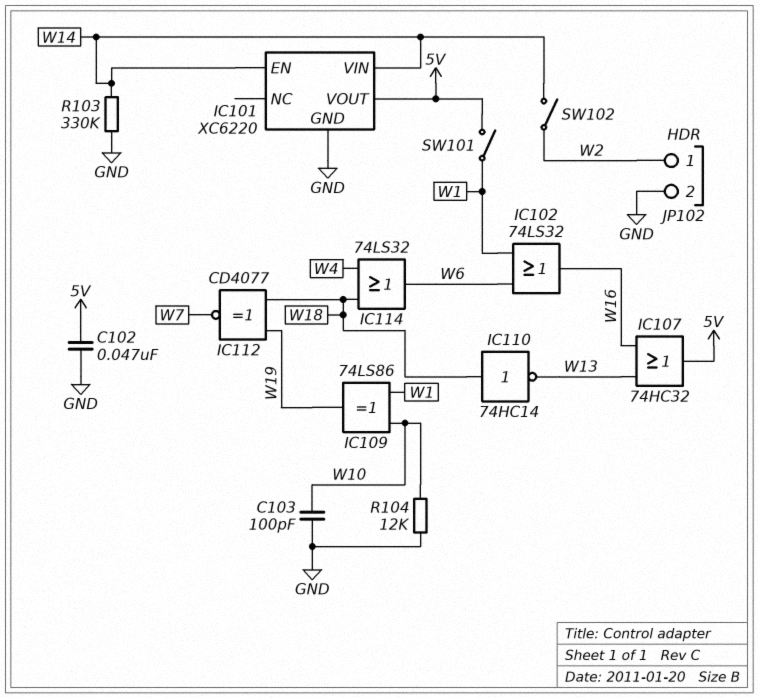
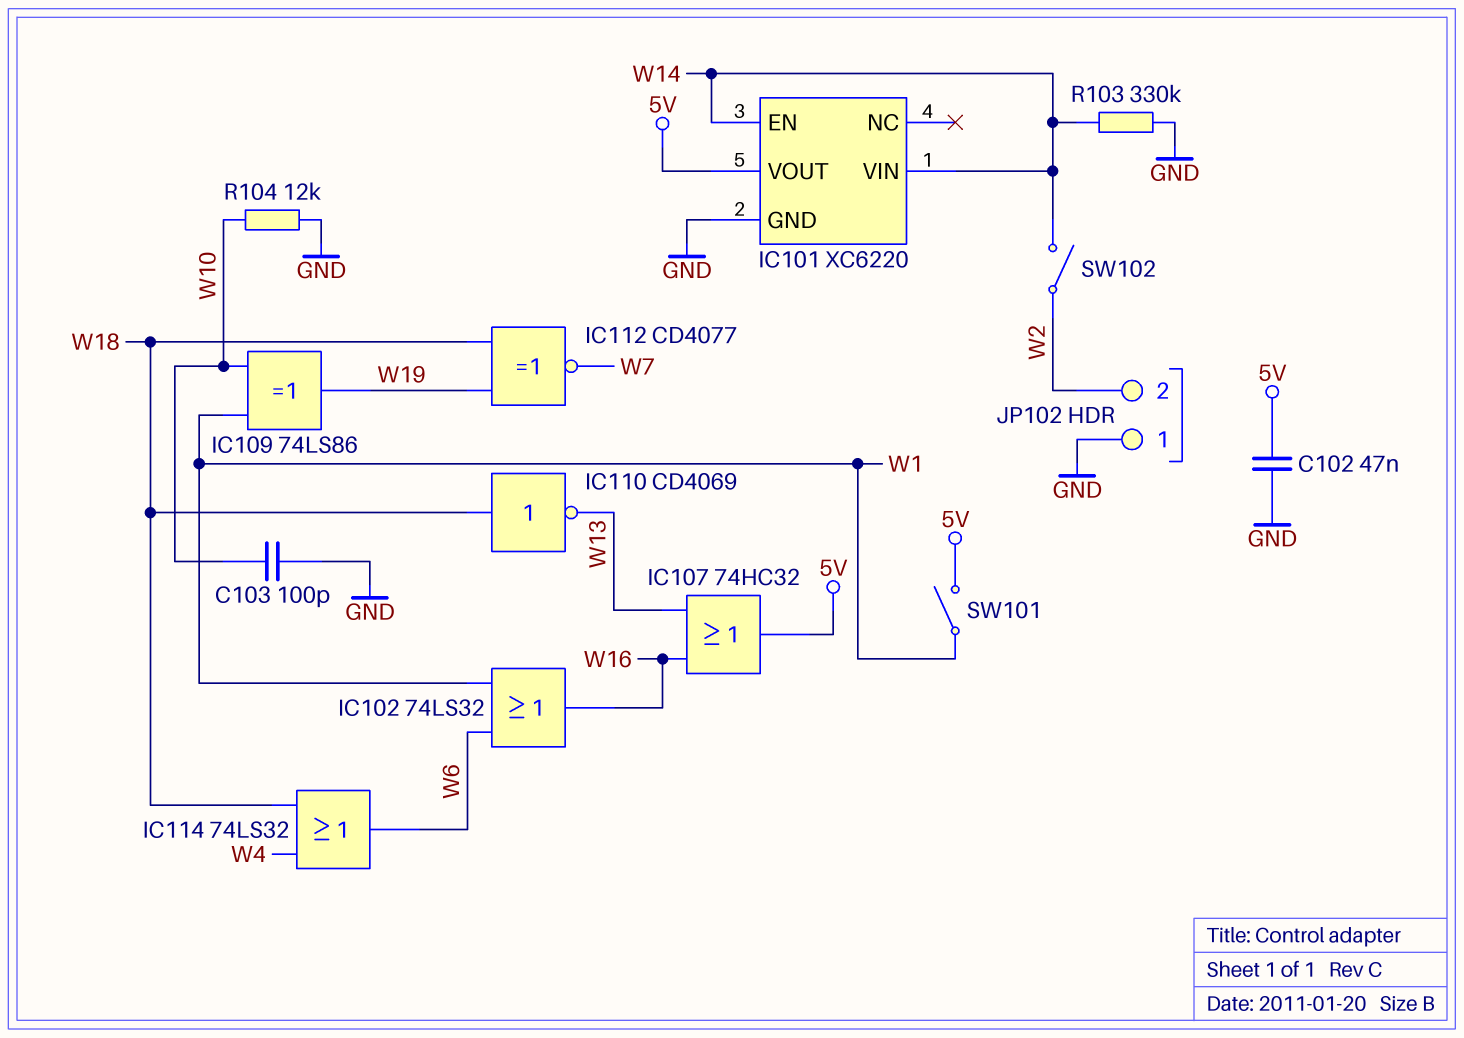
IC110: NOT 74HC14 (in W18, out W13) -> NOT CD4069 (in W18, out W13)
JP102 pin 1: W2 -> GND
JP102 pin 2: GND -> W2

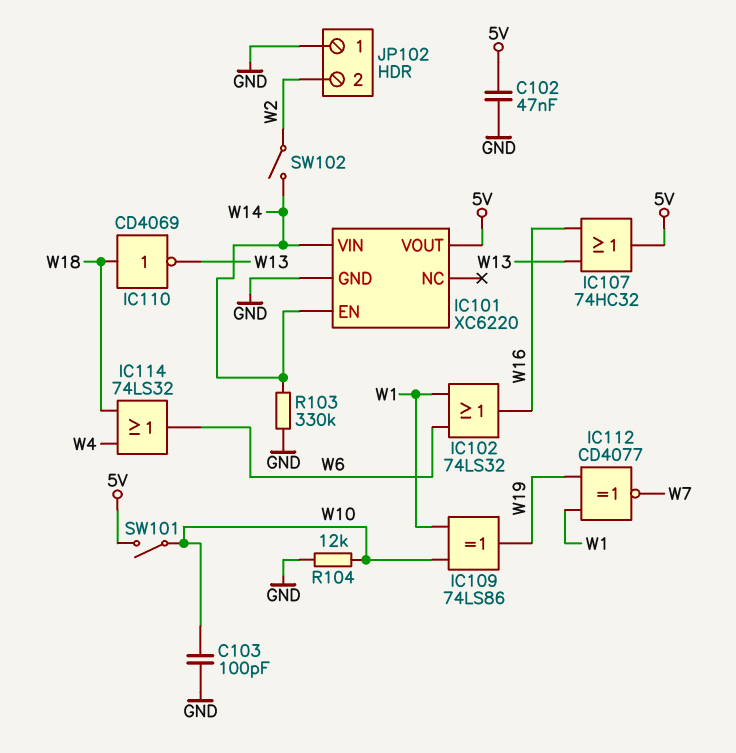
IC112: XNOR CD4077 (in W18, in W19, out W7) -> XNOR CD4077 (in W1, in W19, out W7)
SW101: switch (5V, W1) -> switch (5V, W10)

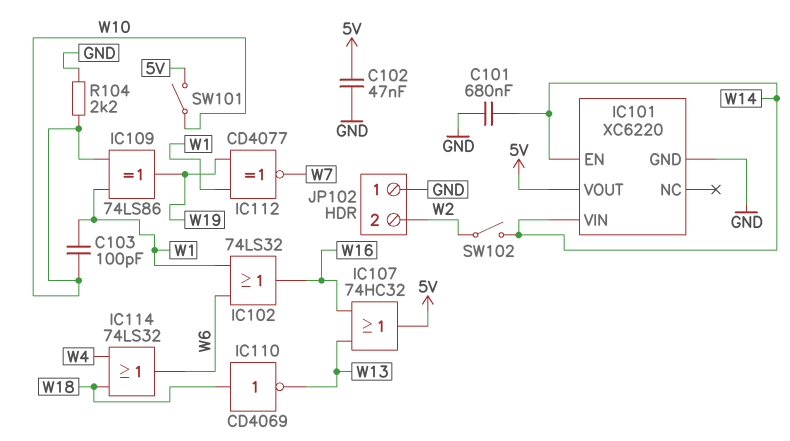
C101: none -> 680nF (GND, W14)
C103: 100pF (GND, W10) -> 100pF (W1, W10)
R103: 330k (GND, W14) -> none
R104: 12k (GND, W10) -> 2.2k (GND, W10)

